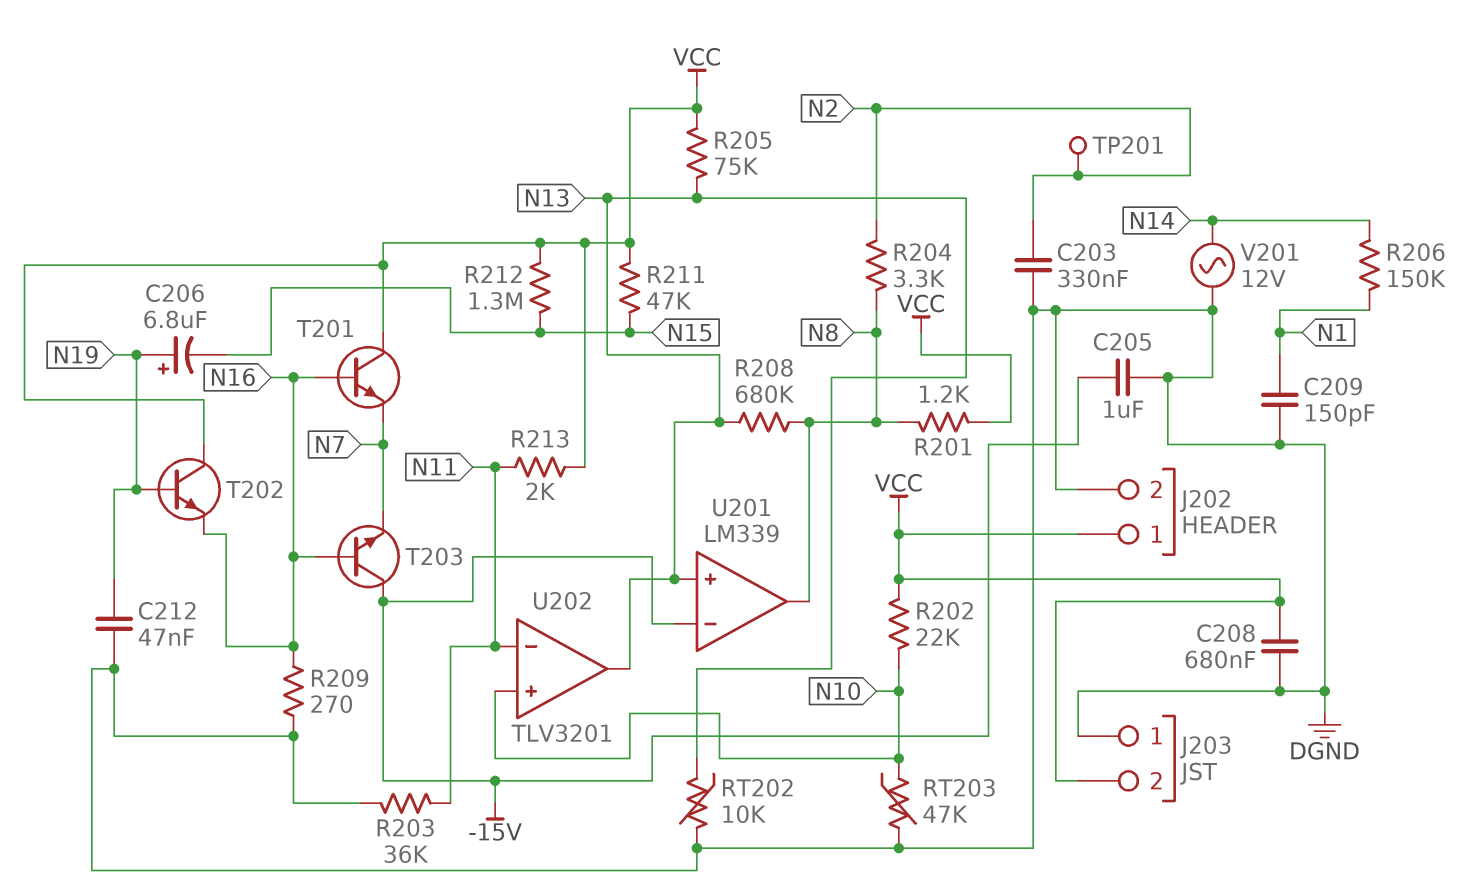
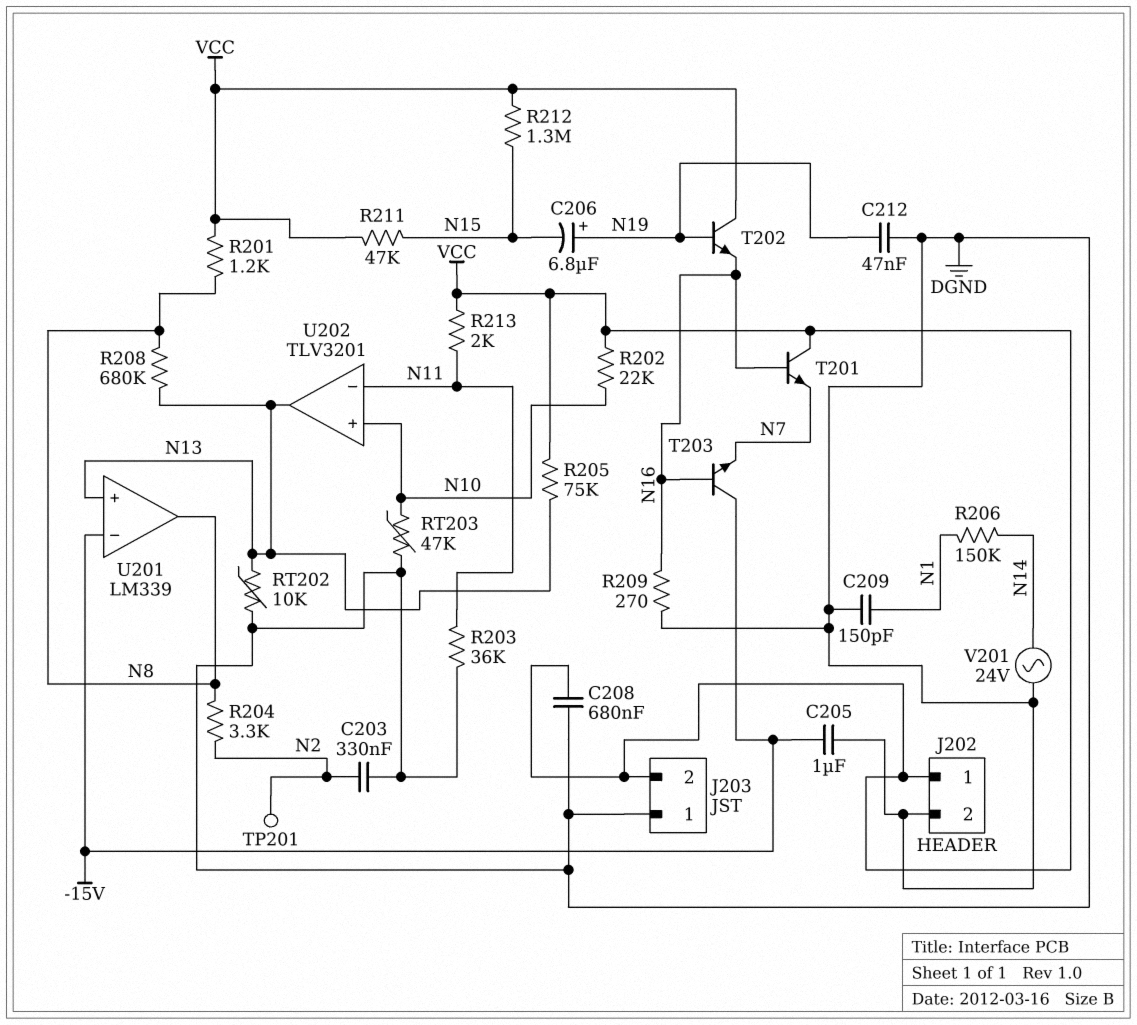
V201: AC 12V (DGND, N14) -> AC 24V (DGND, N14)

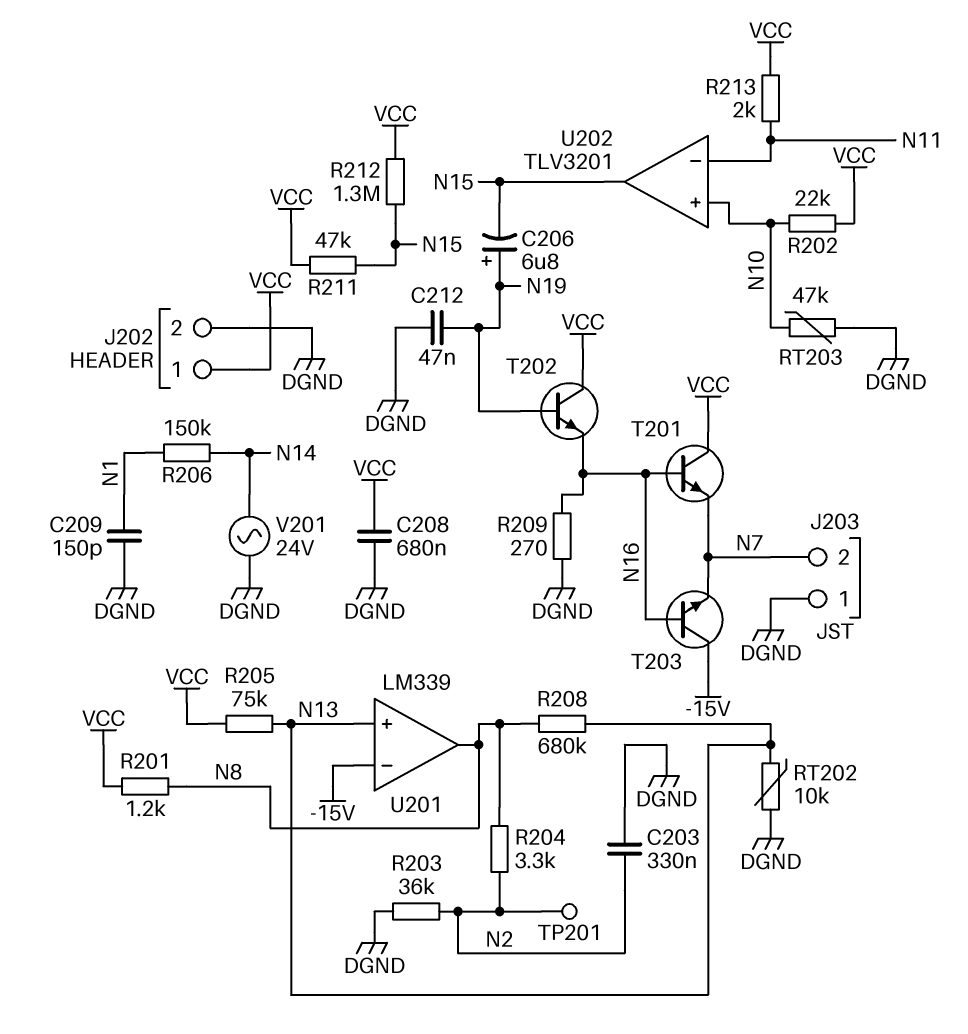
C205: 1uF (-15V, DGND) -> none
J203 pin 2: VCC -> N7
R203: 36k (DGND, N11) -> 36k (DGND, N2)
U202 pin out: N13 -> N15

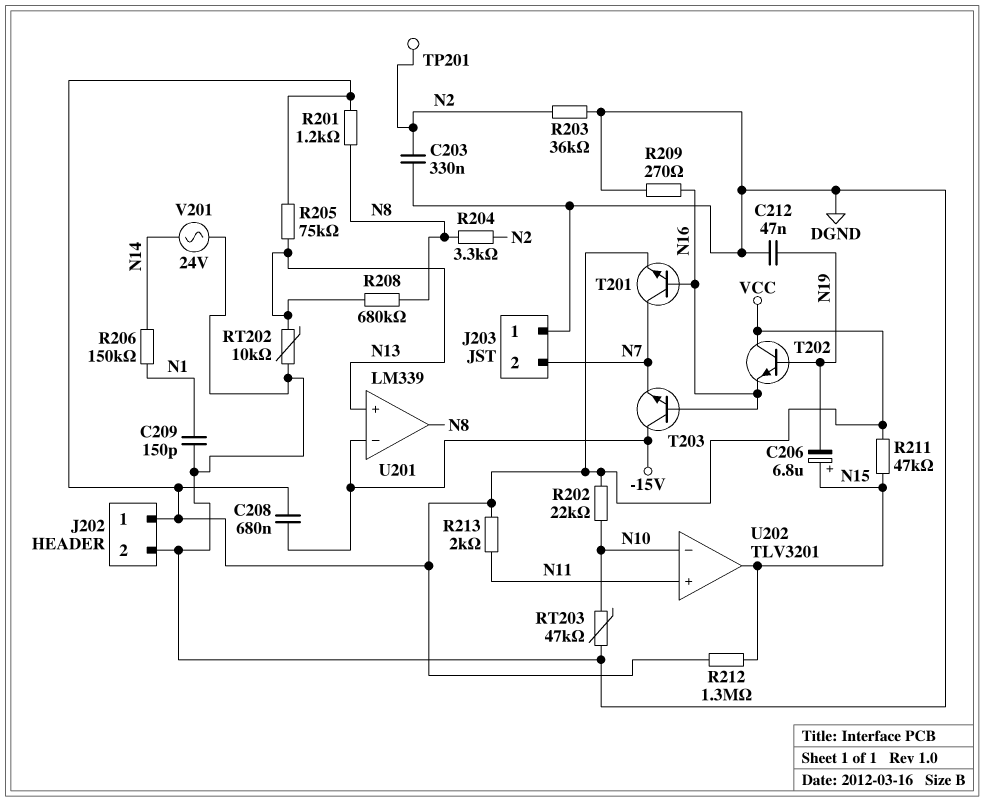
C206: 6.8uF (plus N19, minus N15) -> 6.8uF (plus N15, minus N19)
C208: 680nF (DGND, VCC) -> 680nF (-15V, VCC)
T201: NPN (B N16, C VCC, E N7) -> NPN (B N16, C N7, E VCC)
U202 pin in+: N10 -> N11
U202 pin in-: N11 -> N10

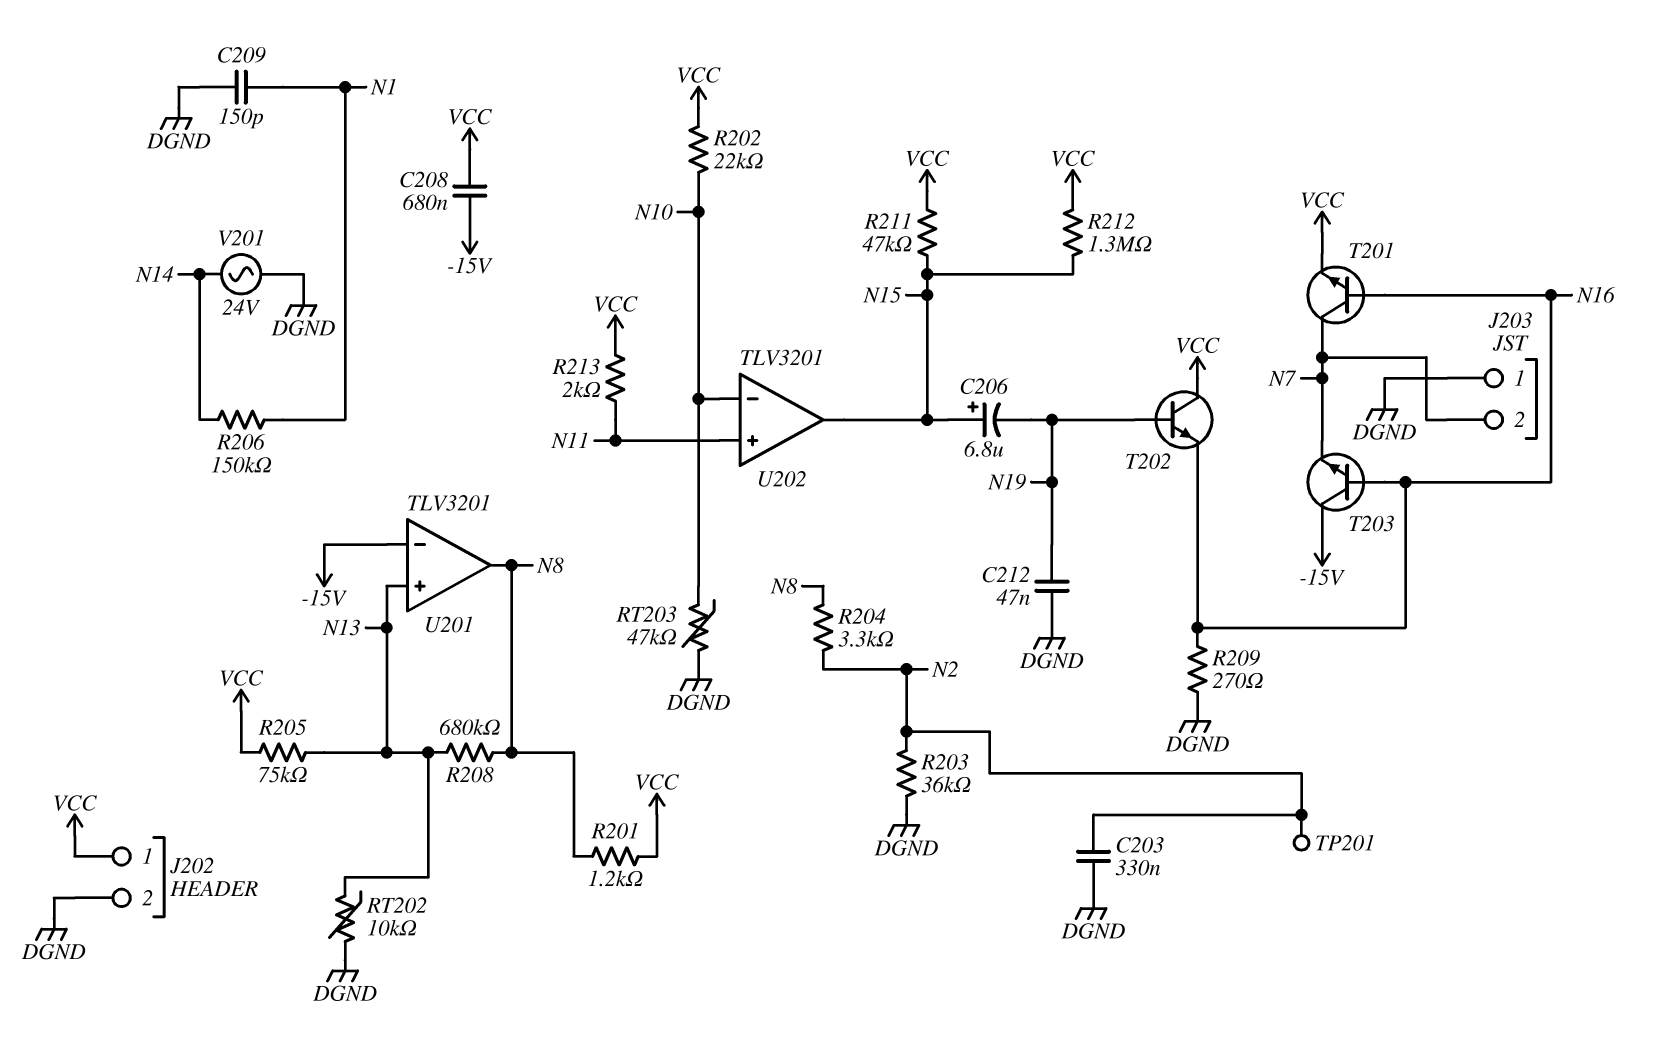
U201: LM339 -> TLV3201

